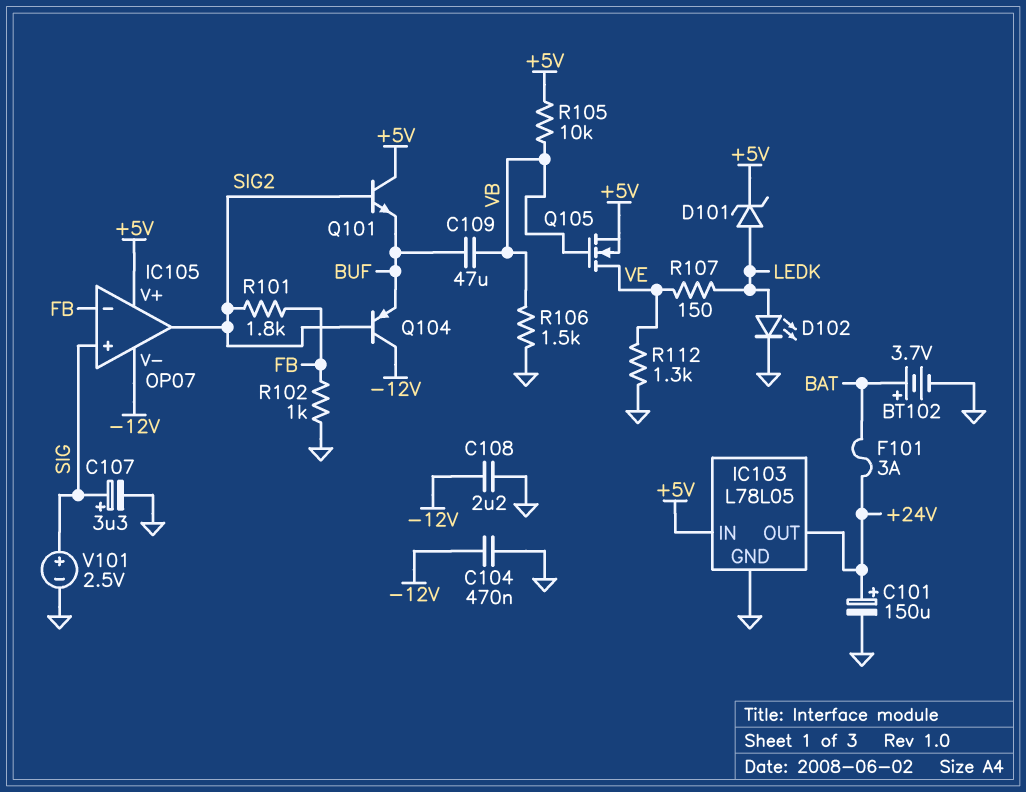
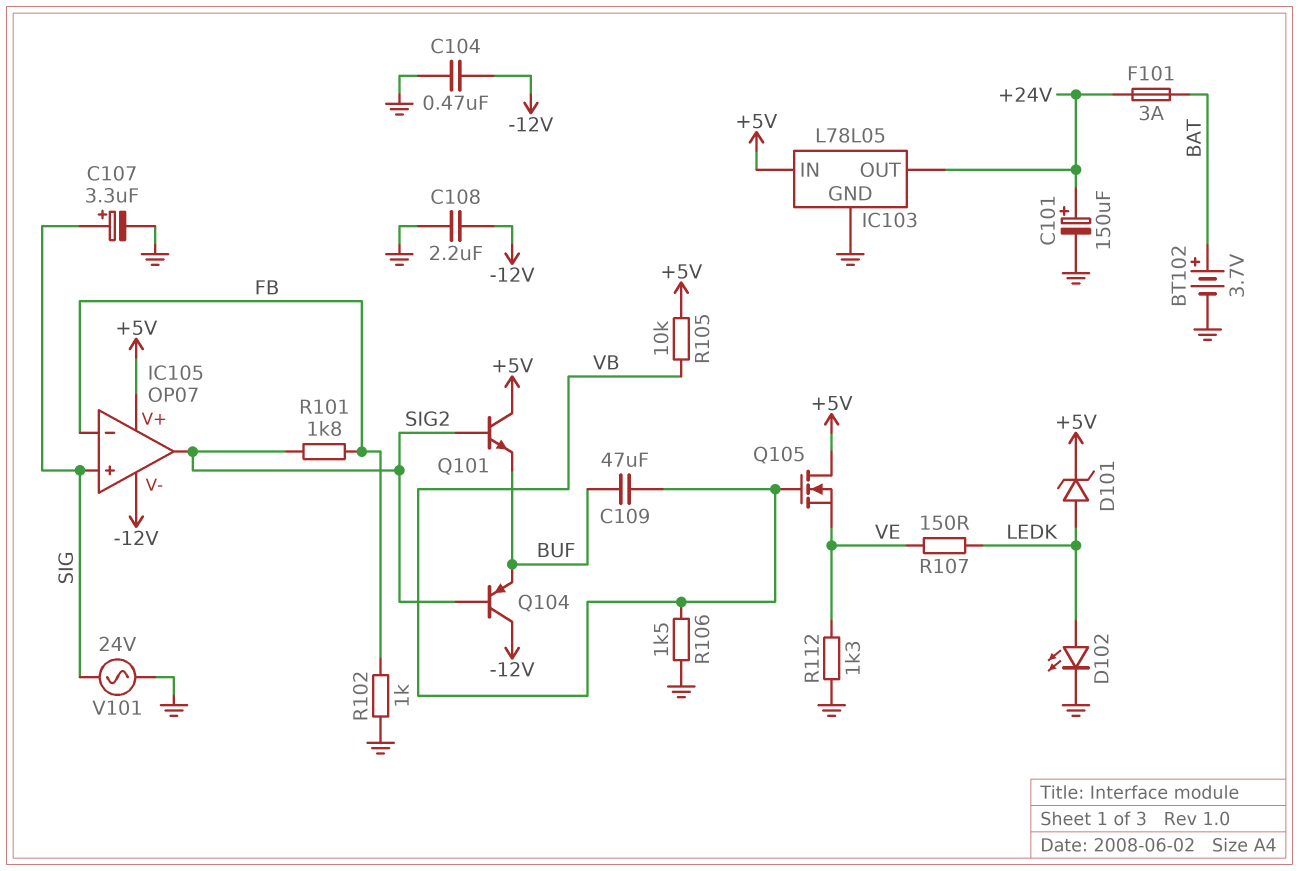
Q105: NMOS (G VB, D VE, S +5V) -> NMOS (G VB, D +5V, S VE)
V101: 2.5V (plus SIG, minus GND) -> AC 24V (GND, SIG)

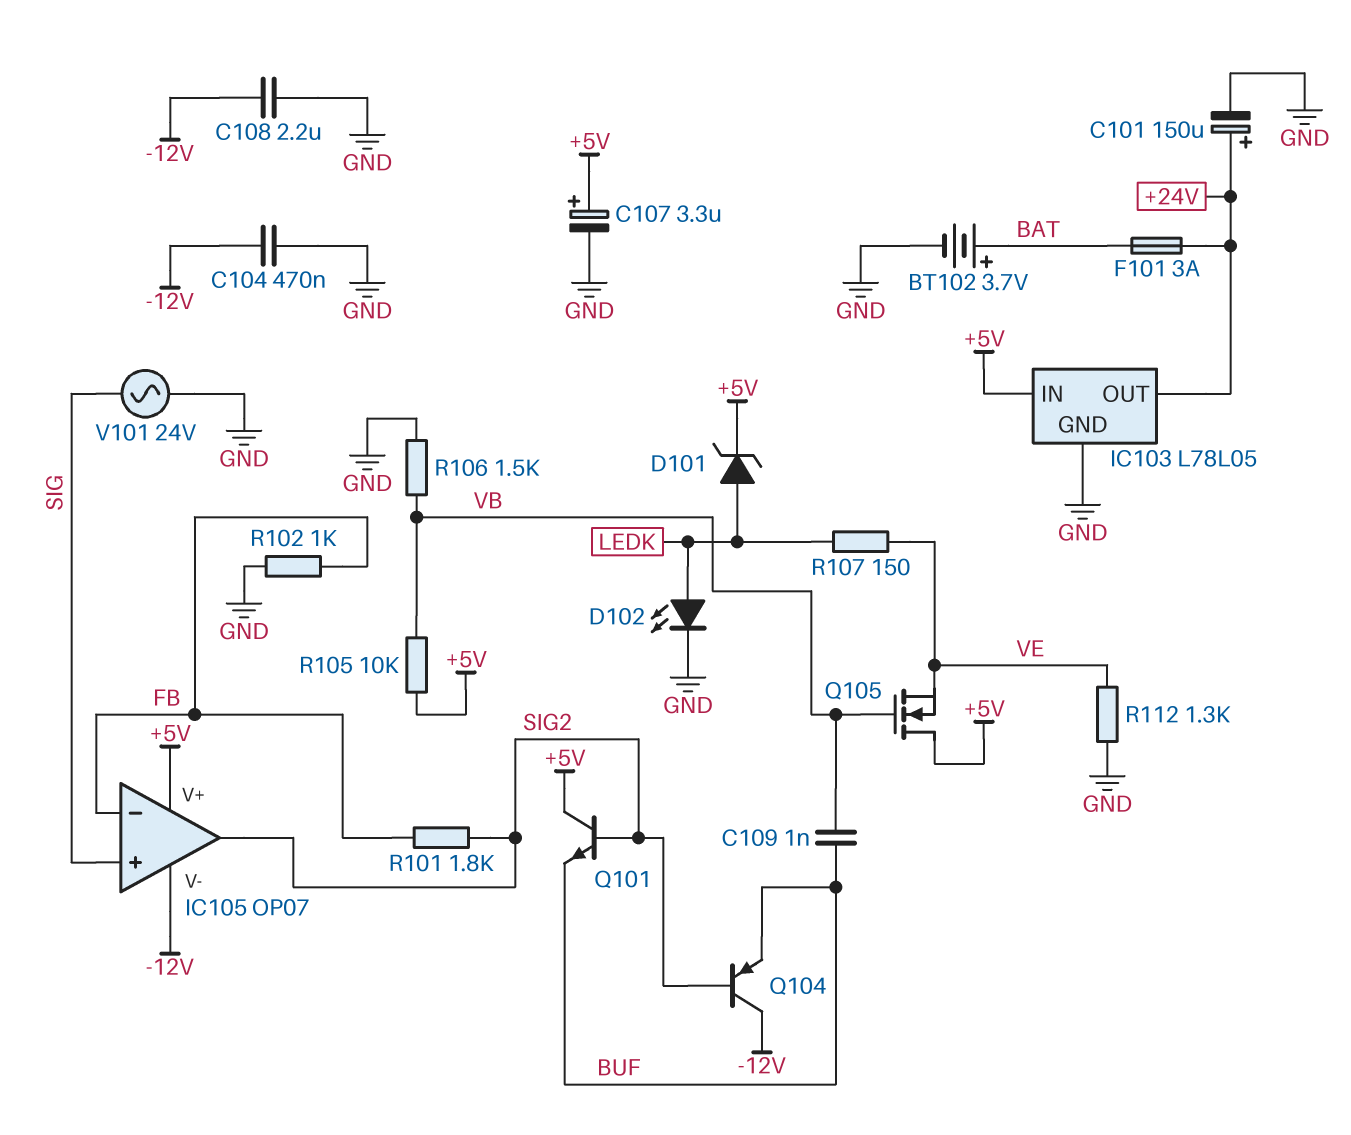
C107: 3.3uF (plus SIG, minus GND) -> 3.3uF (plus +5V, minus GND)
C109: 47uF (BUF, VB) -> 1nF (BUF, VB)

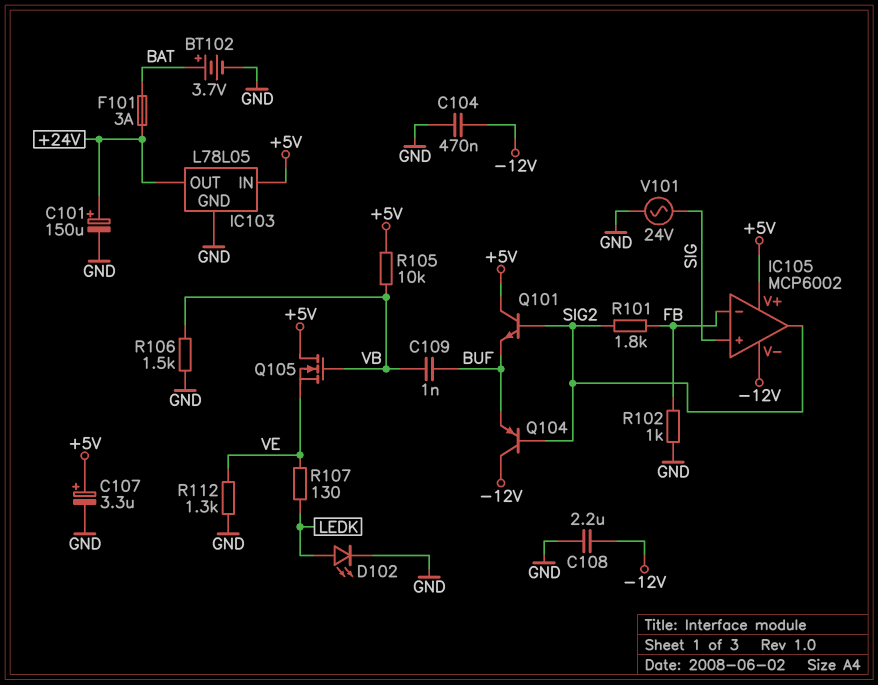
D101: zener (A LEDK, K +5V) -> none
IC105: OP07 -> MCP6002
R107: 150 (LEDK, VE) -> 130 (LEDK, VE)

